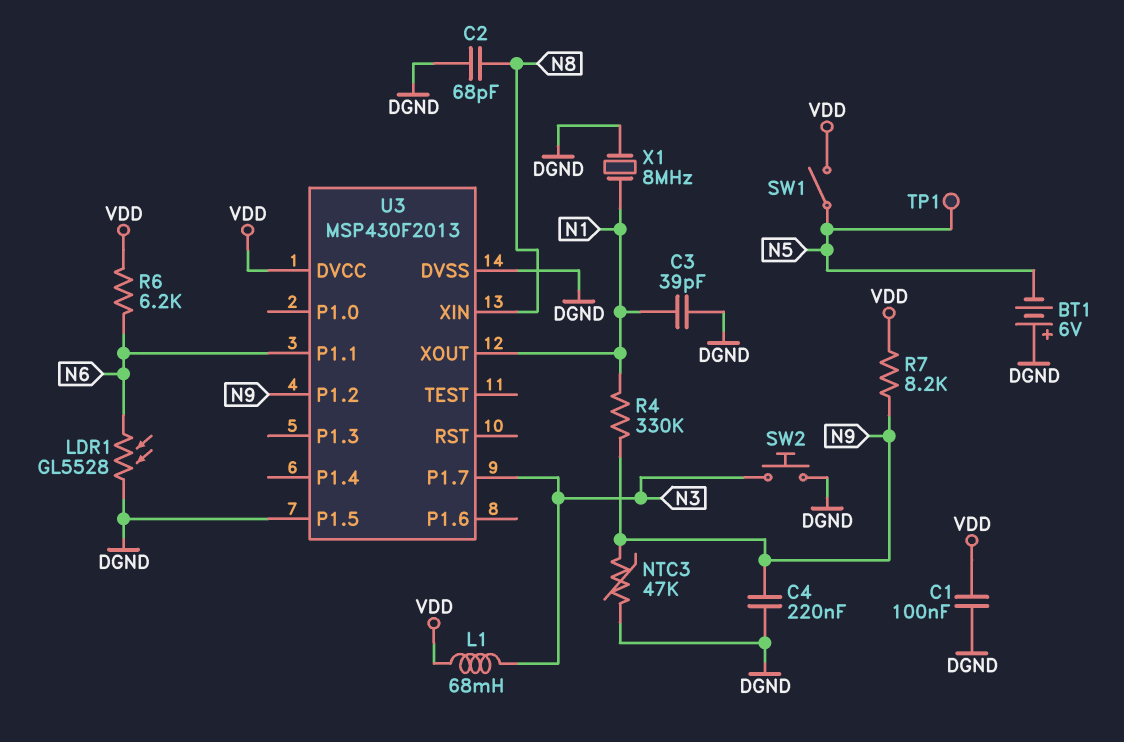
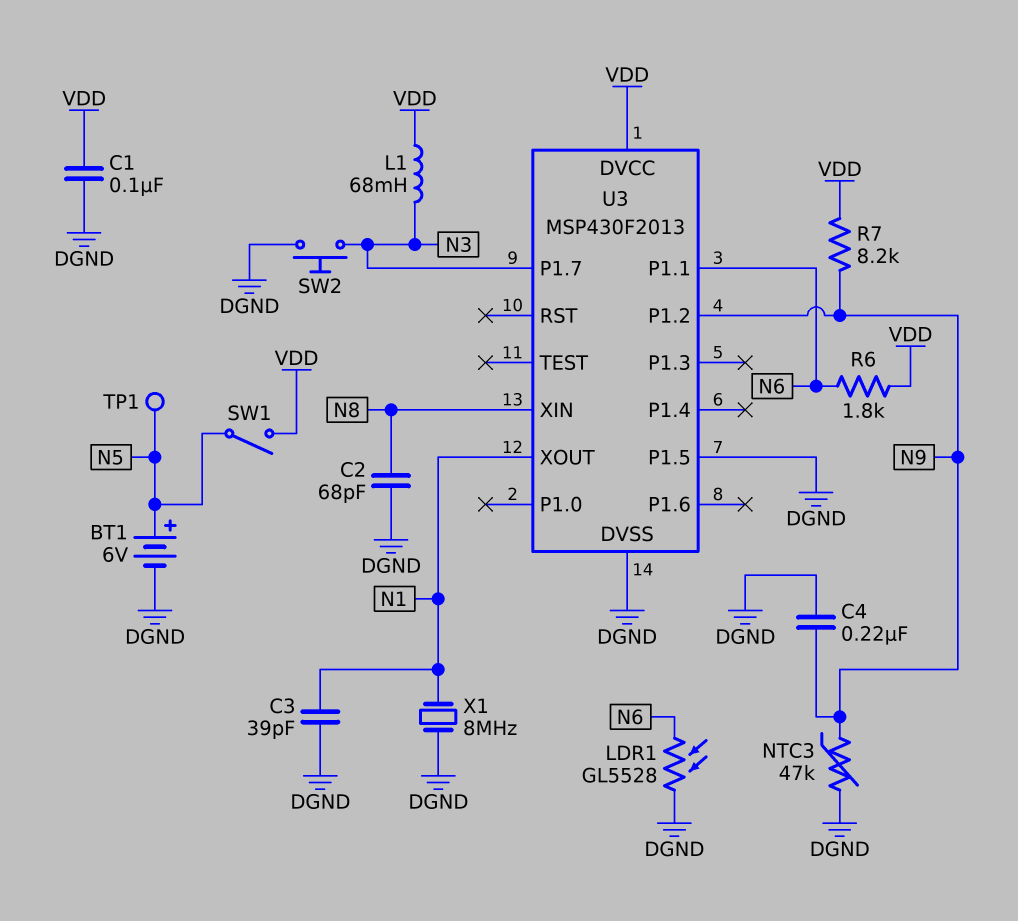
BT1: 6V (plus DGND, minus N5) -> 6V (plus N5, minus DGND)
R4: 330k (N1, N9) -> none
R6: 6.2k (N6, VDD) -> 1.8k (N6, VDD)

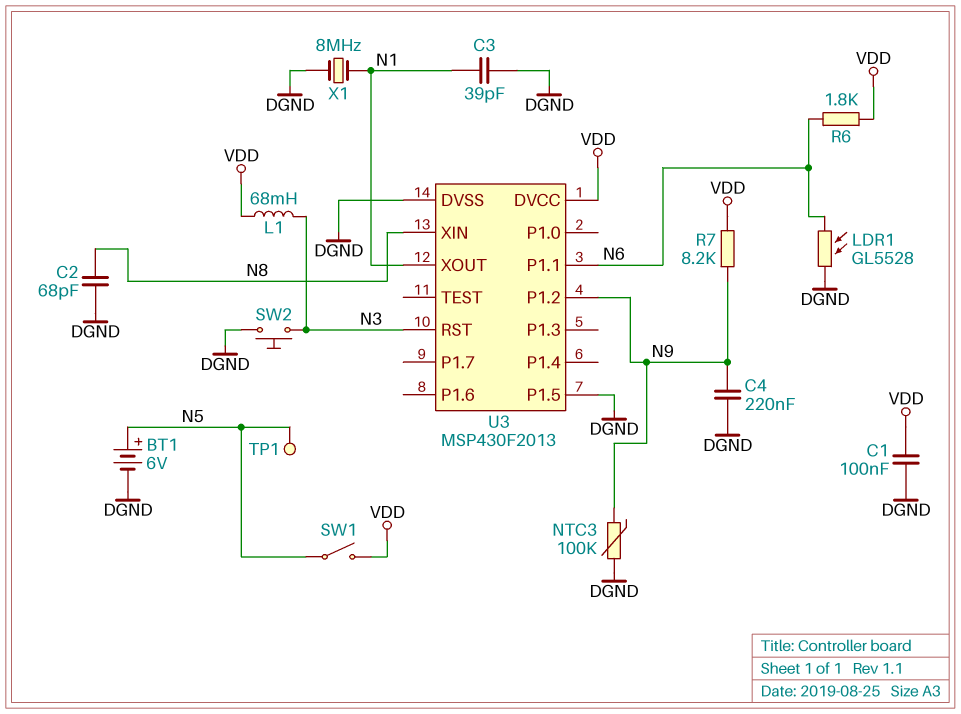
NTC3: 47k (DGND, N9) -> 100k (DGND, N9)
U3 pin P1.7: N3 -> none
U3 pin RST: none -> N3

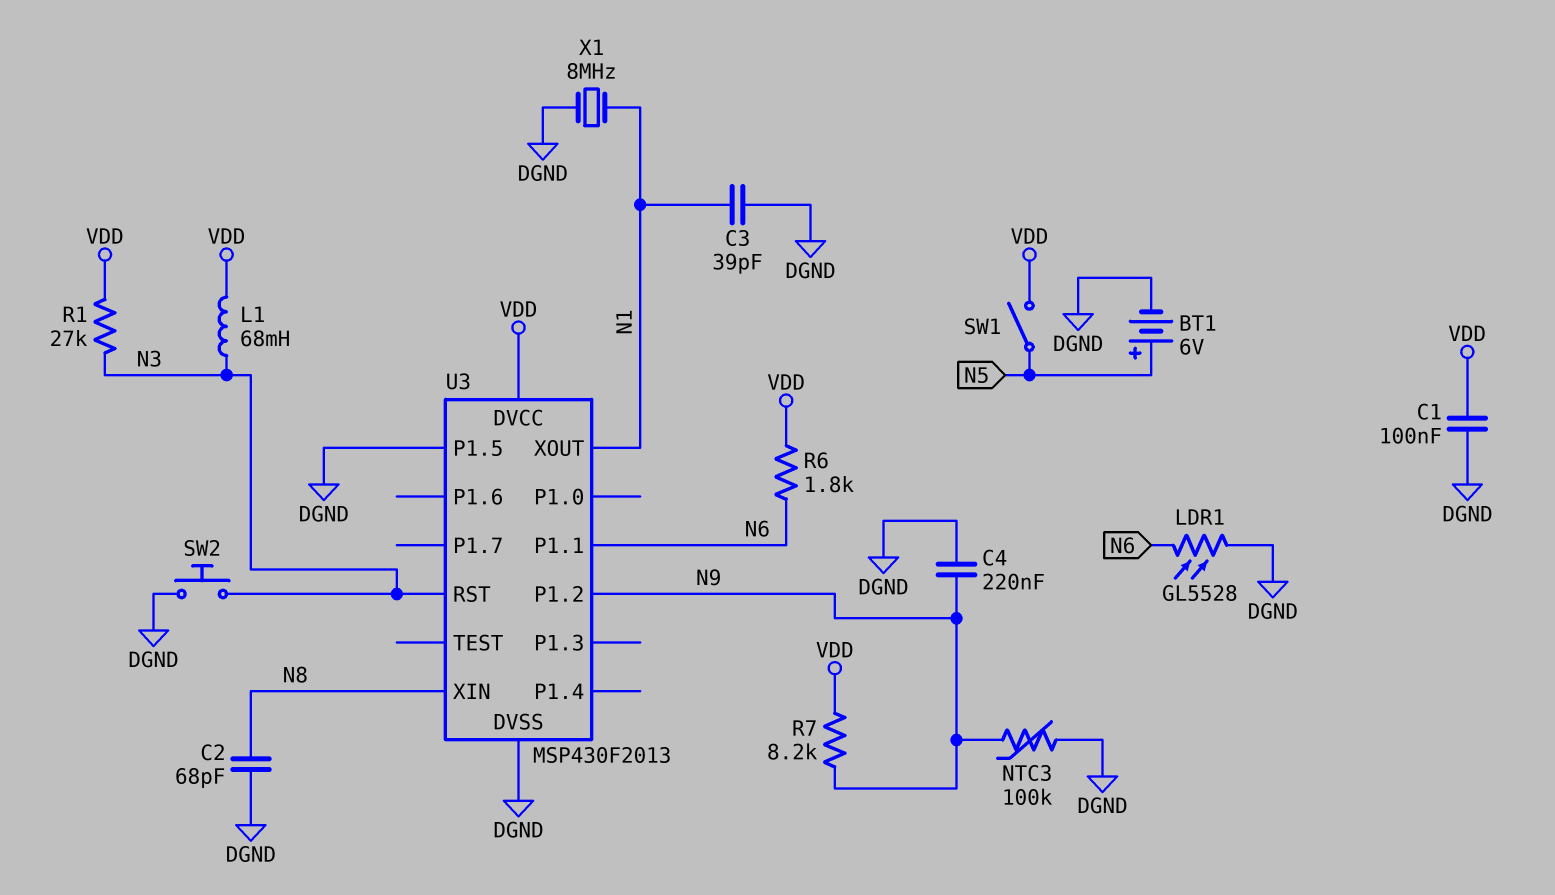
R1: none -> 27k (N3, VDD)
TP1: test point (N5) -> none

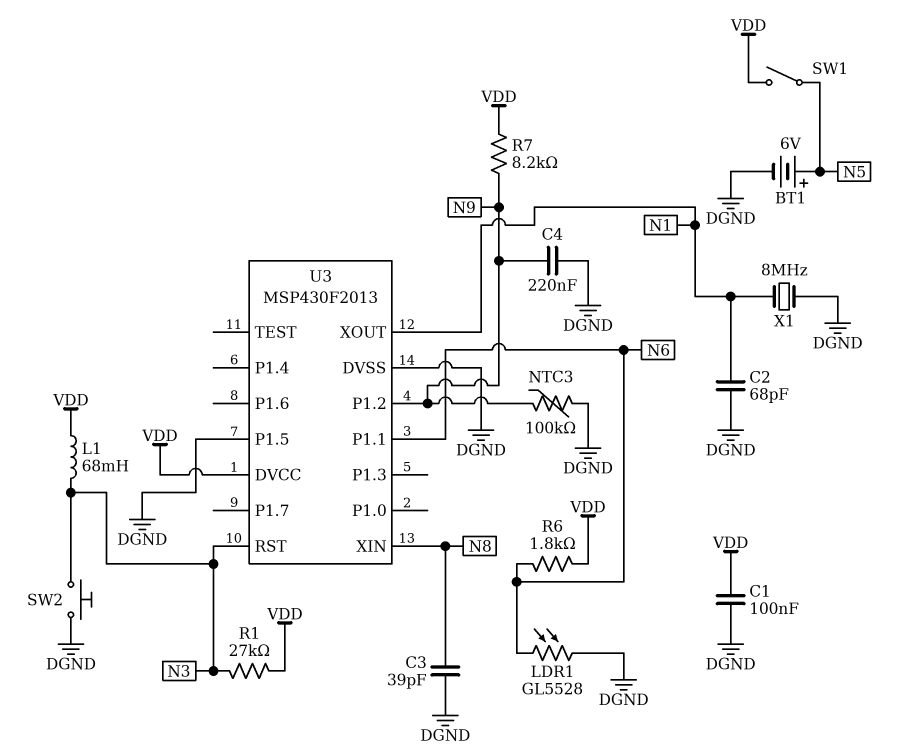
C2: 68pF (DGND, N8) -> 68pF (DGND, N1)
C3: 39pF (DGND, N1) -> 39pF (DGND, N8)

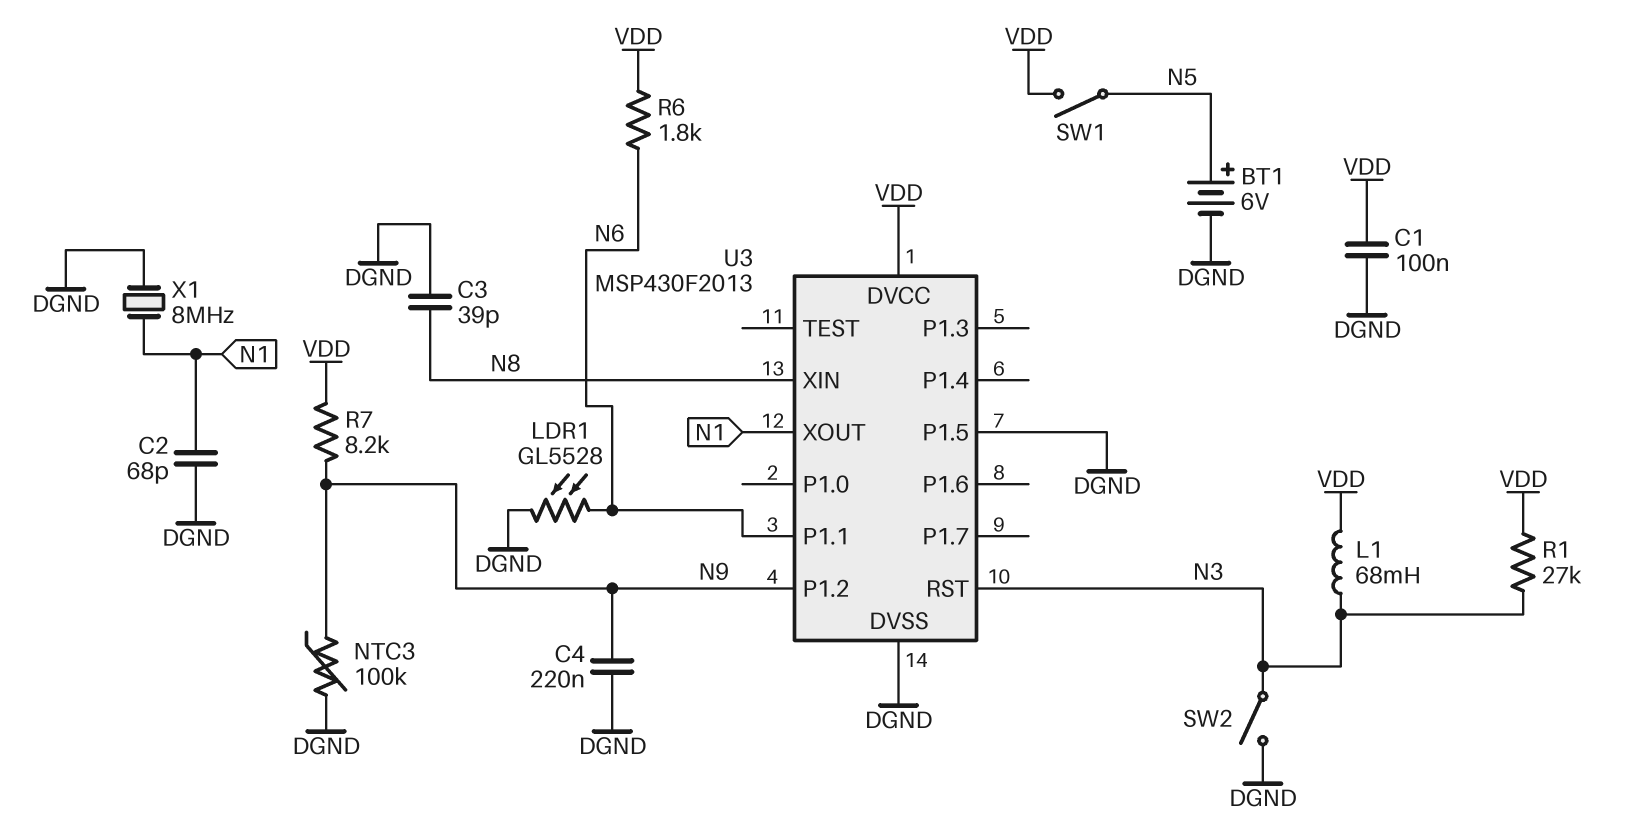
SW2: button (DGND, N3) -> switch (DGND, N3)

